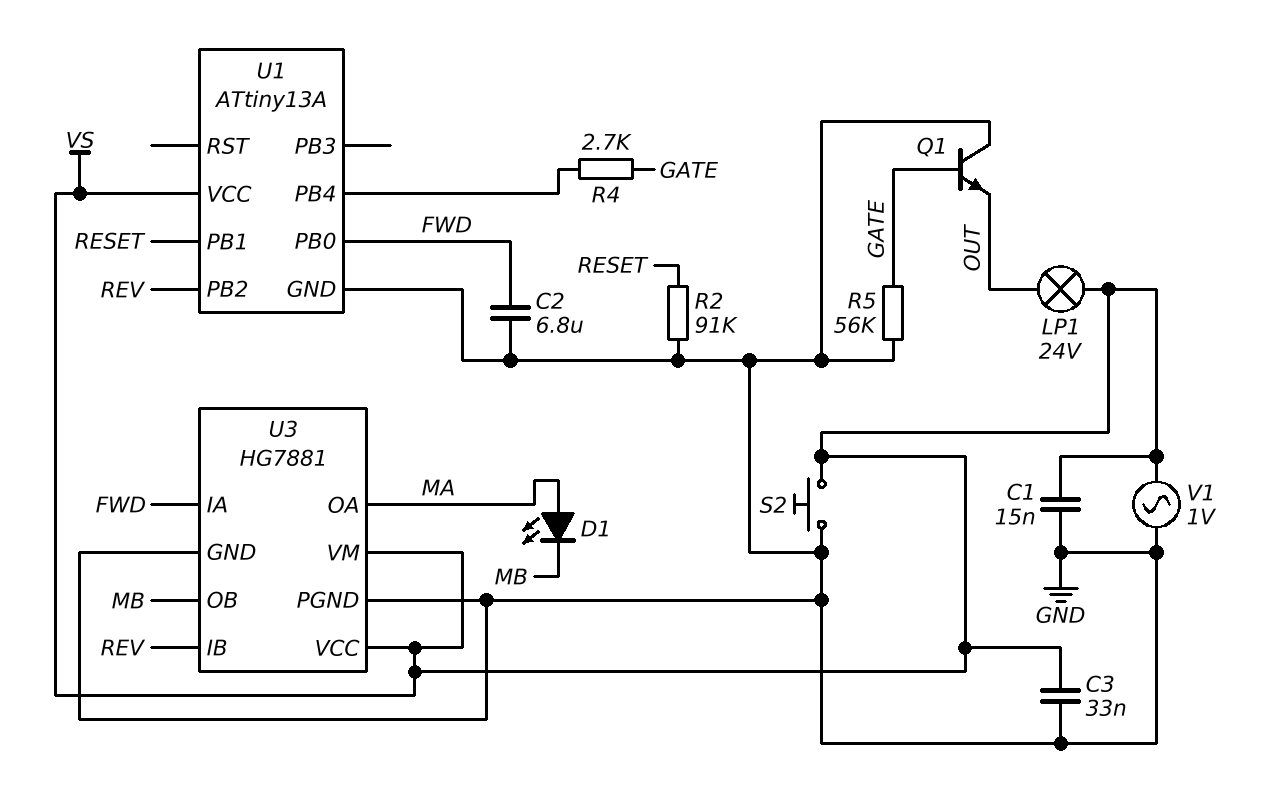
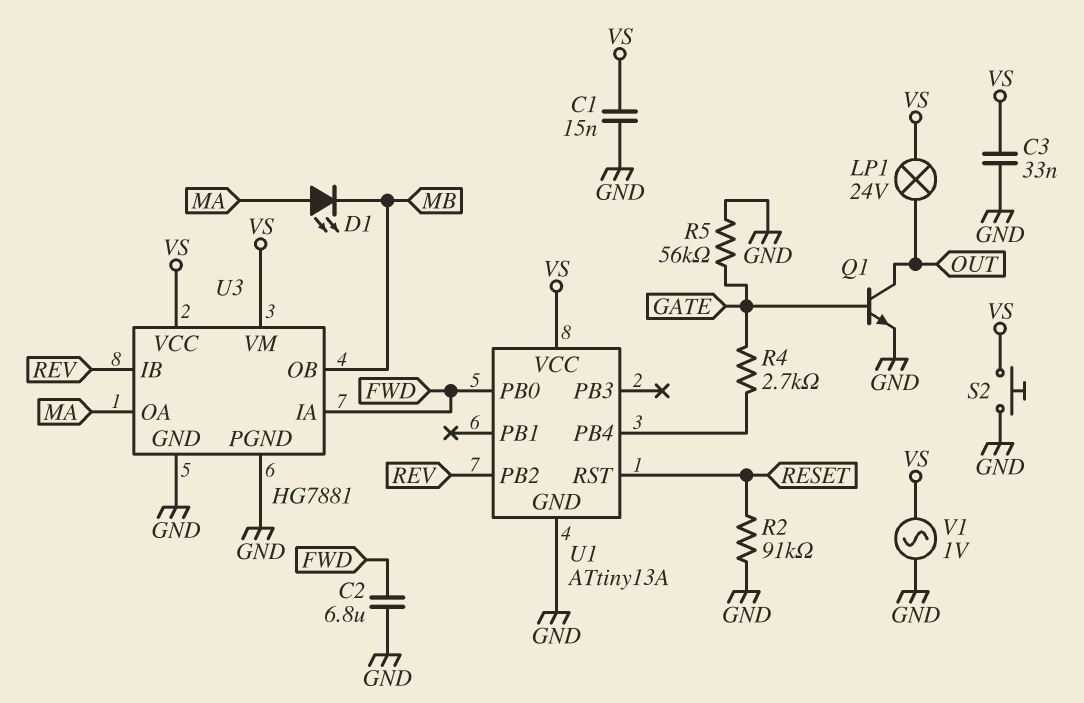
Q1: NPN (B GATE, C GND, E OUT) -> NPN (B GATE, C OUT, E GND)
U1 pin PB1: RESET -> none
U1 pin RST: none -> RESET

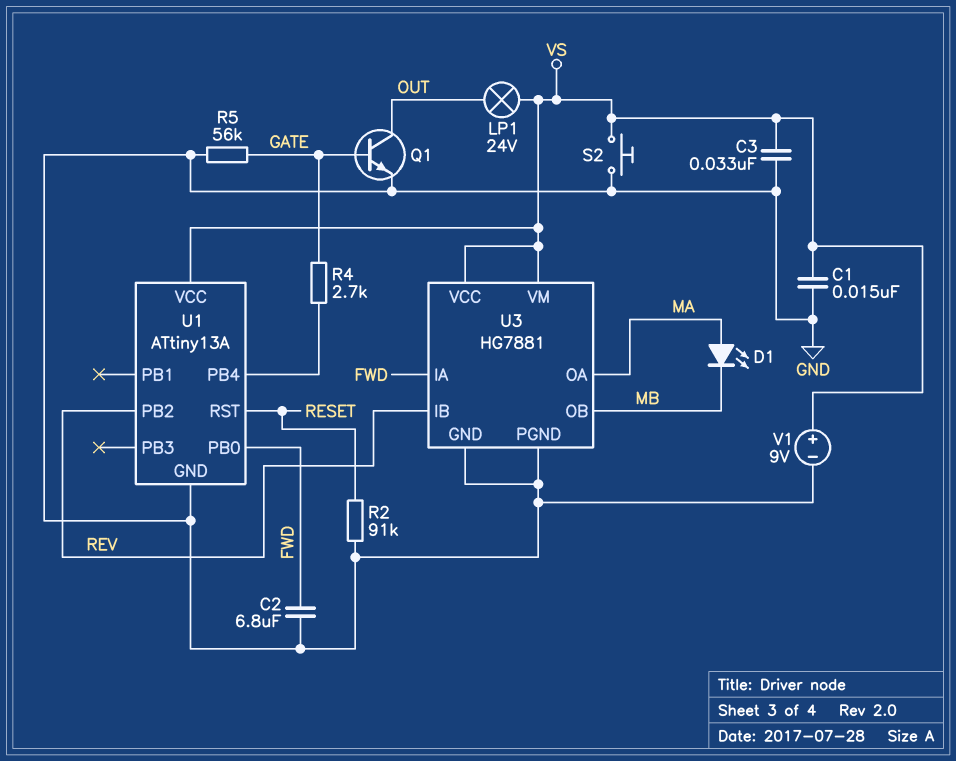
V1: AC 1V (GND, VS) -> 9V (plus VS, minus GND)

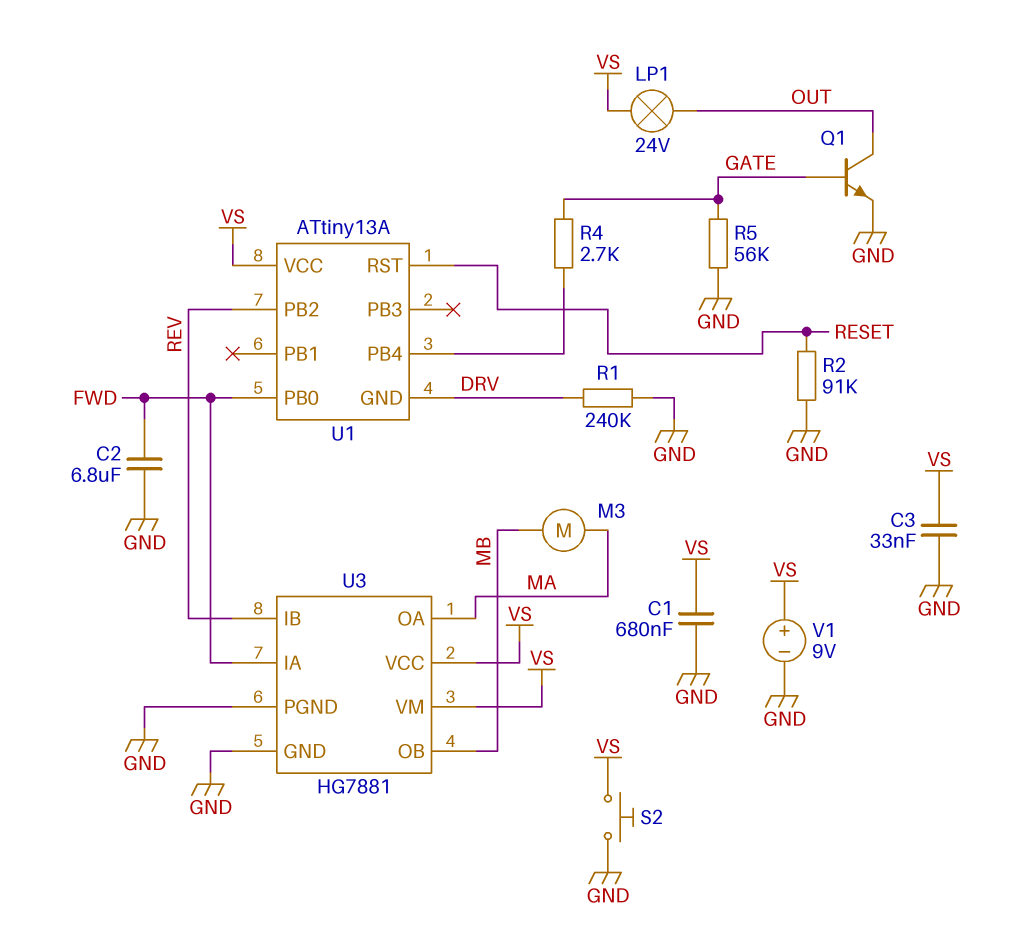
C1: 15nF (GND, VS) -> 680nF (GND, VS)
D1: LED (A MA, K MB) -> none
M3: none -> motor (MA, MB)
R1: none -> 240k (DRV, GND)
U1 pin GND: GND -> DRV

